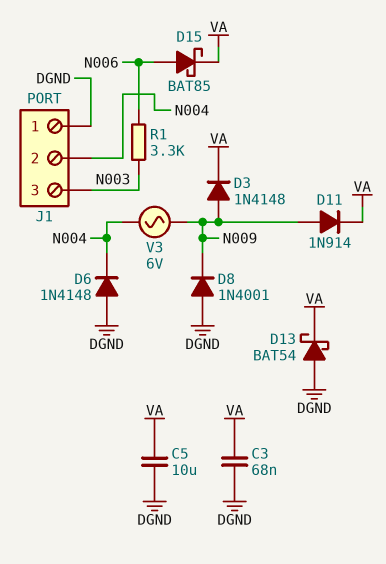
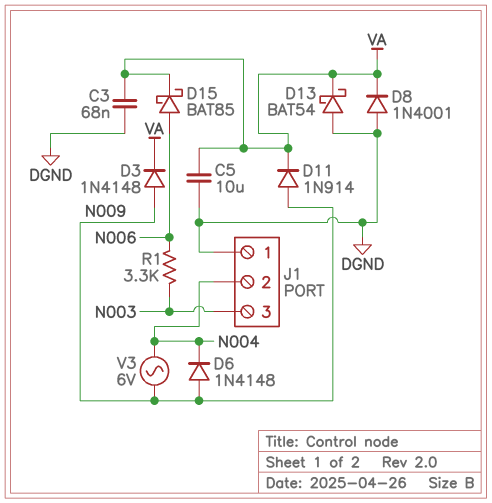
D6: diode 1N4148 (A DGND, K N004) -> diode 1N4148 (A N009, K N004)
D8: diode 1N4001 (A DGND, K N009) -> diode 1N4001 (A DGND, K VA)

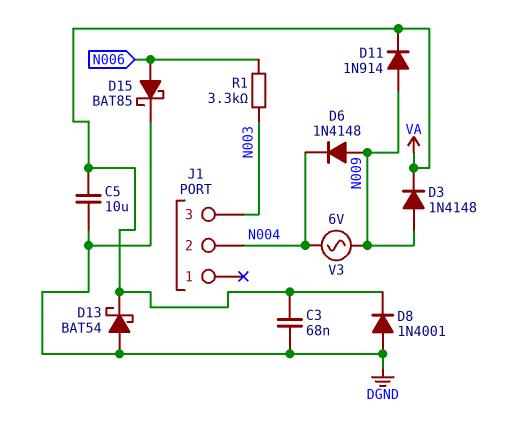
D15: schottky BAT85 (A N006, K VA) -> schottky BAT85 (A N006, K DGND)
J1 pin 1: DGND -> none

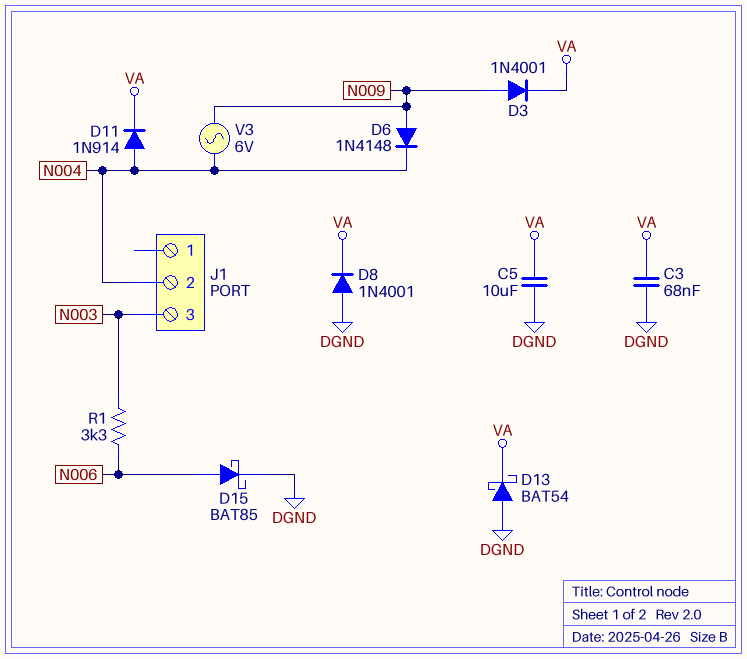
D3: diode 1N4148 (A N009, K VA) -> diode 1N4001 (A N009, K VA)
D11: diode 1N914 (A N009, K VA) -> diode 1N914 (A N004, K VA)

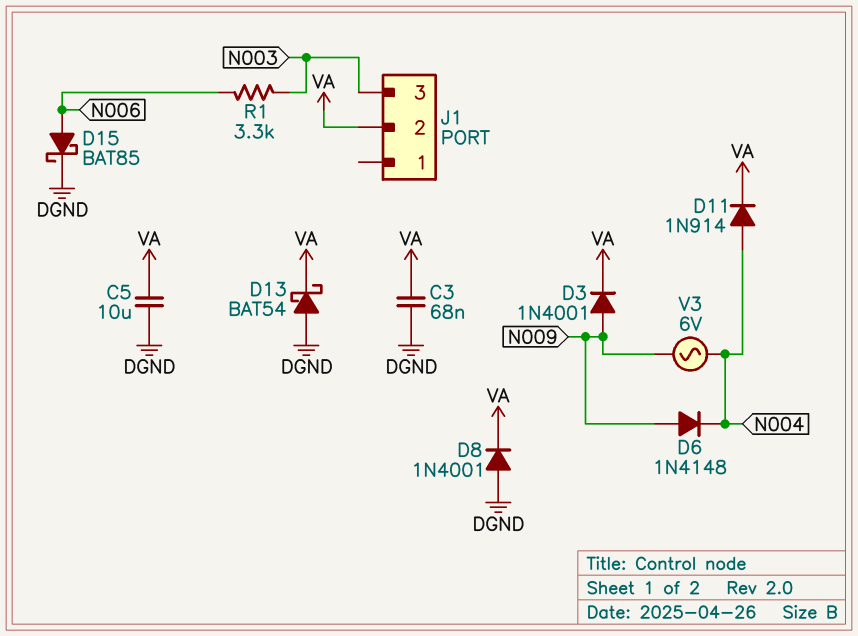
J1 pin 2: N004 -> VA

